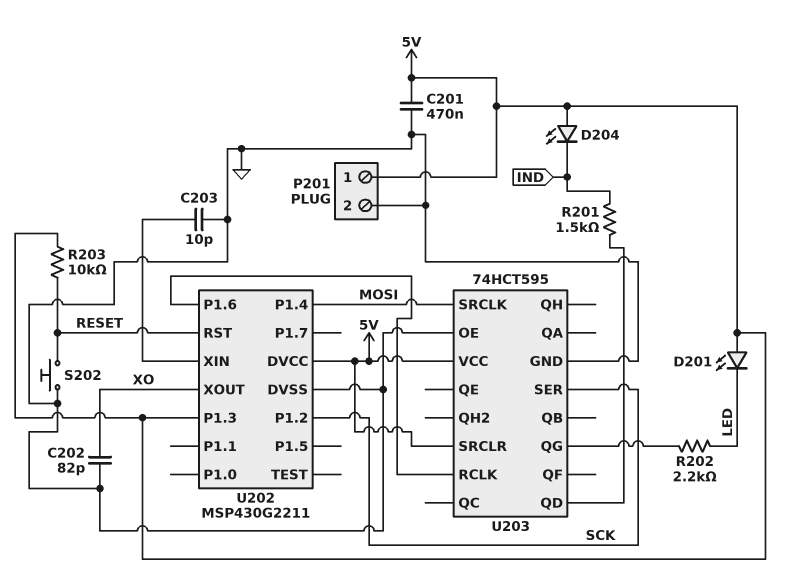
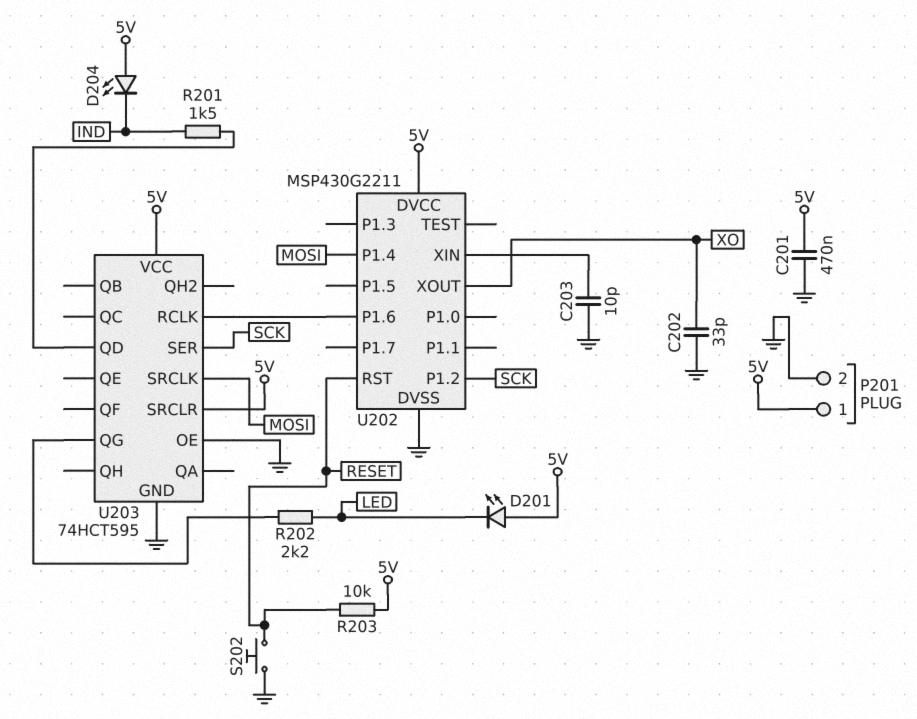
C202: 82pF (GND, XO) -> 33pF (GND, XO)
U202 pin P1.3: 5V -> none

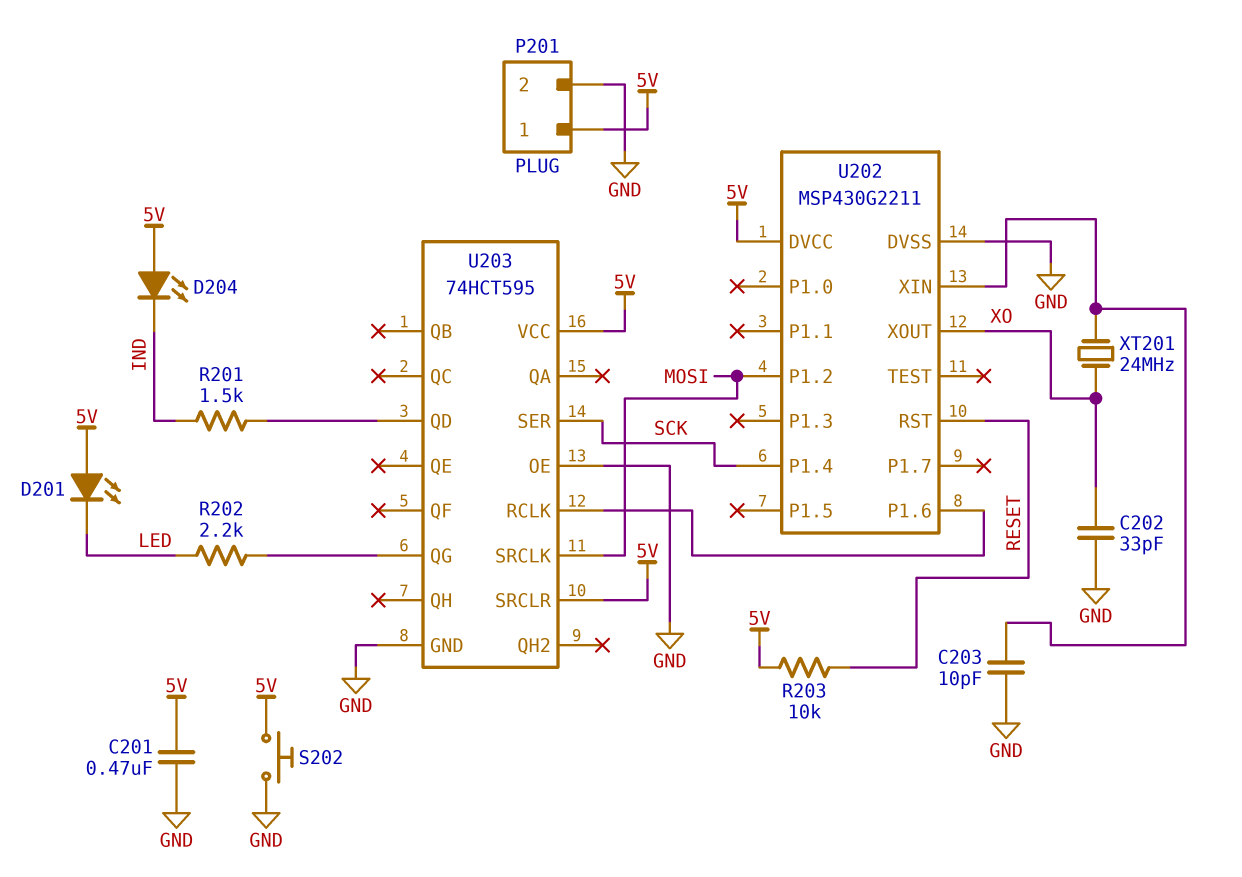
S202: button (GND, RESET) -> button (5V, GND)
U202 pin P1.2: SCK -> MOSI
U202 pin P1.4: MOSI -> SCK
XT201: none -> 24MHz (U202/XIN, XO)

